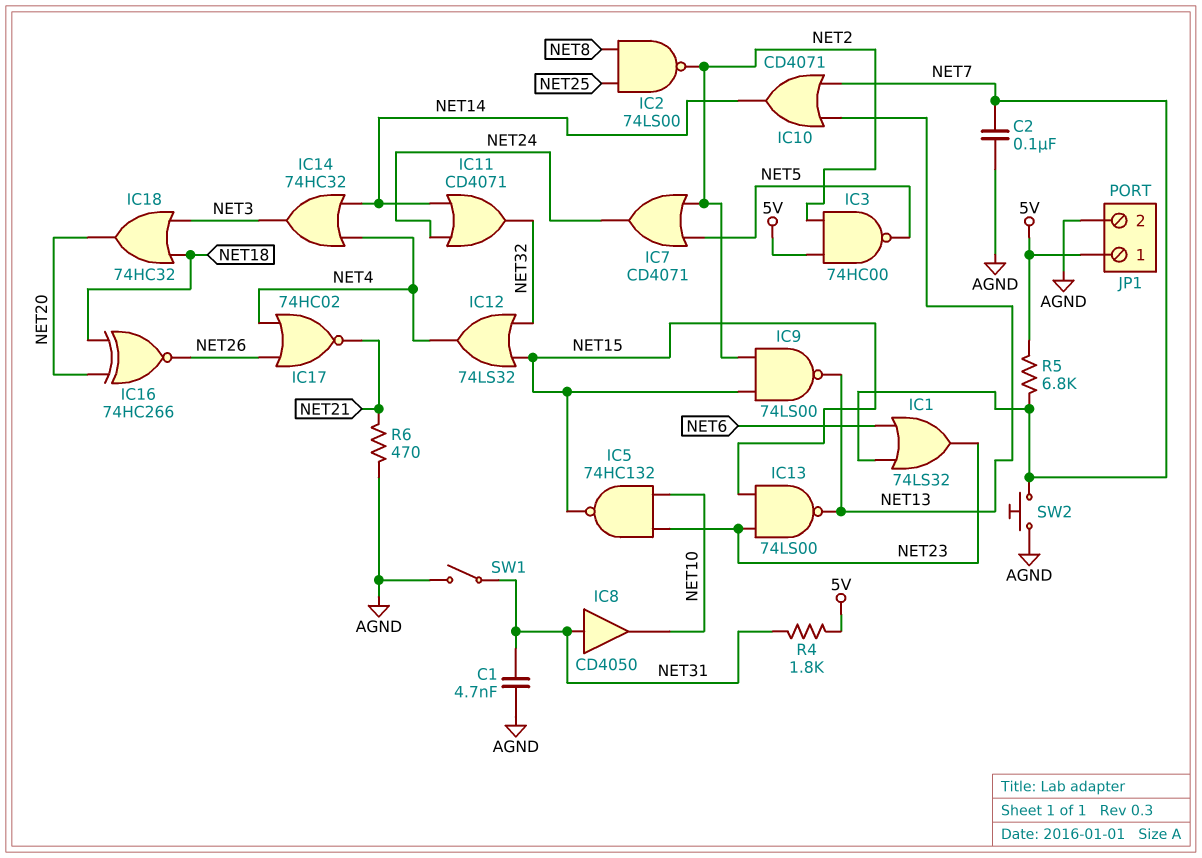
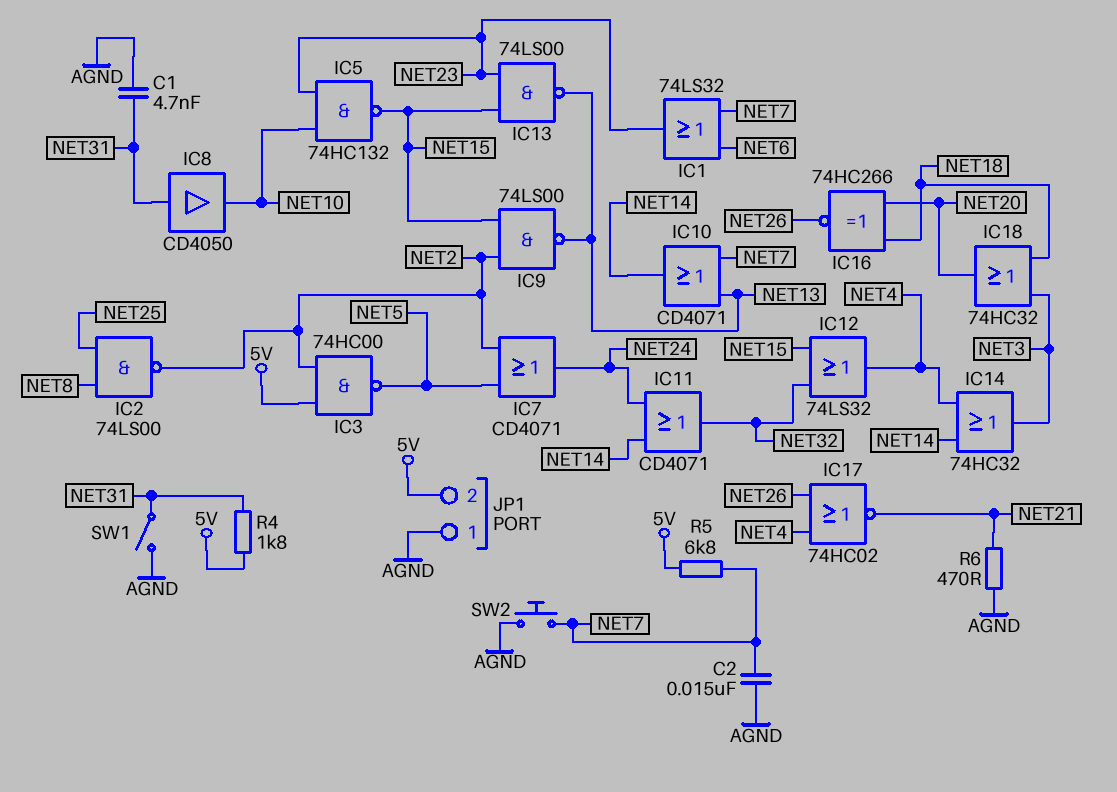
C2: 100nF (AGND, NET7) -> 15nF (AGND, NET7)
JP1 pin 1: 5V -> AGND
JP1 pin 2: AGND -> 5V

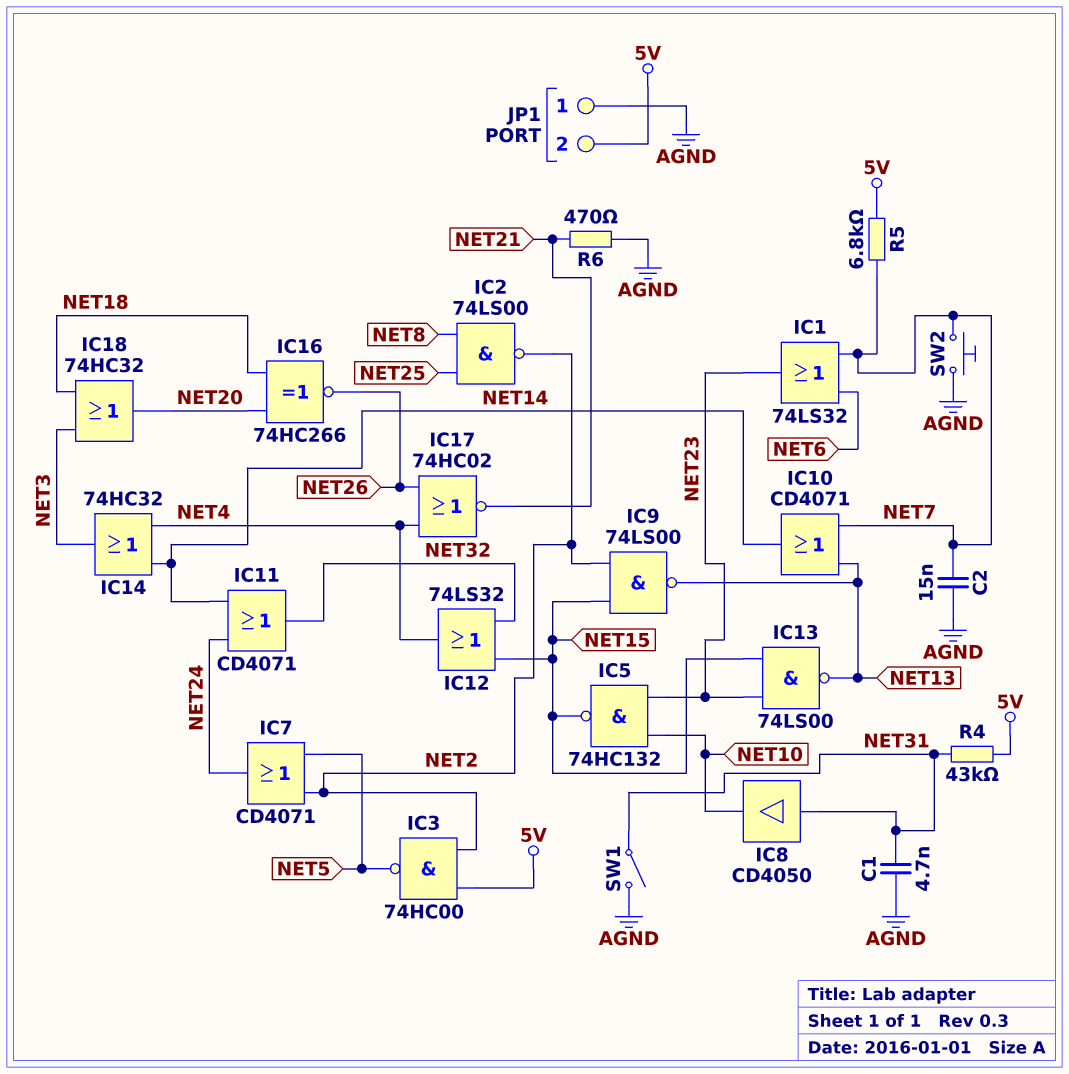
R4: 1.8k (5V, NET31) -> 43k (5V, NET31)

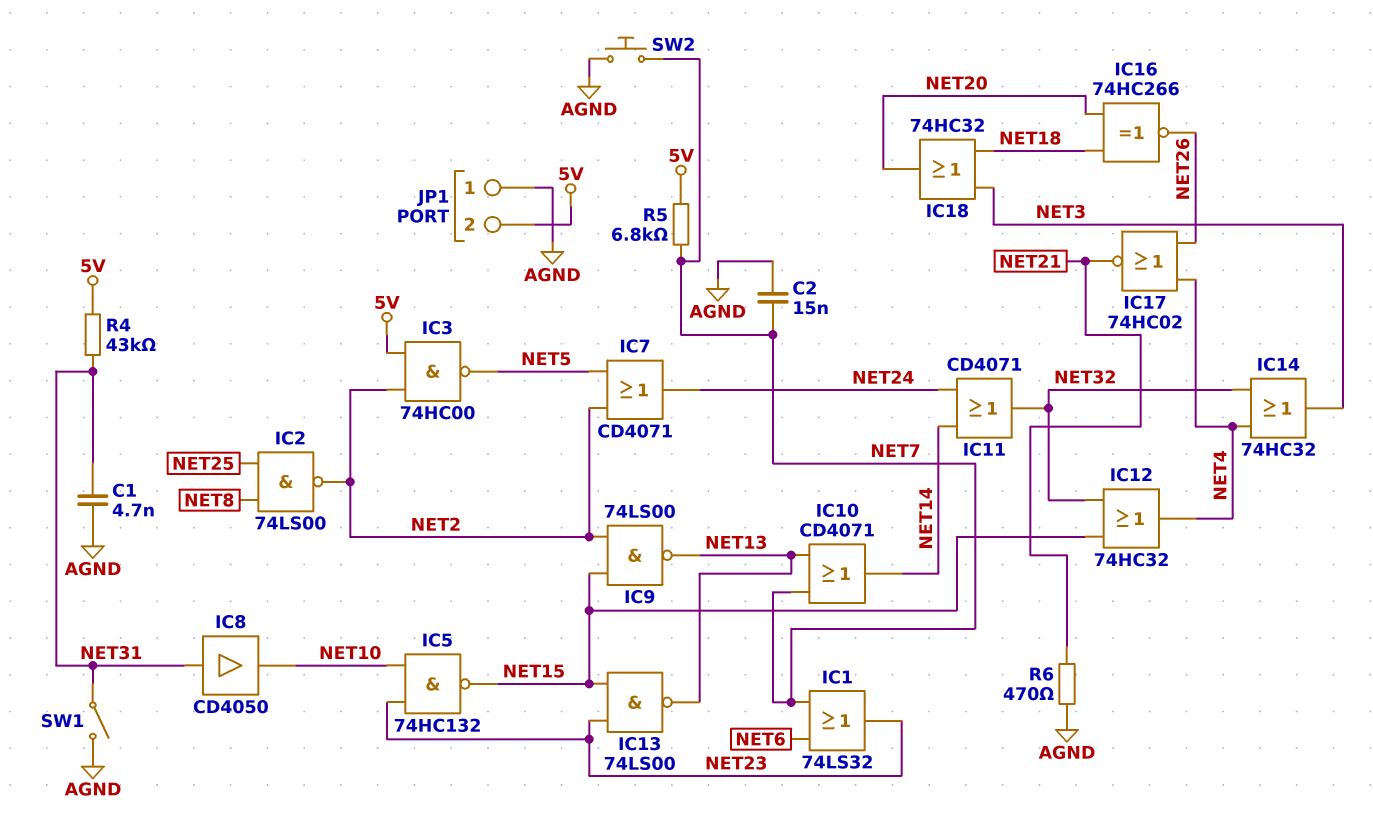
IC12: OR 74LS32 (in NET15, in NET32, out NET4) -> OR 74HC32 (in NET15, in NET32, out NET4)
IC14: OR 74HC32 (in NET4, in NET14, out NET3) -> OR 74HC32 (in NET4, in NET32, out NET3)

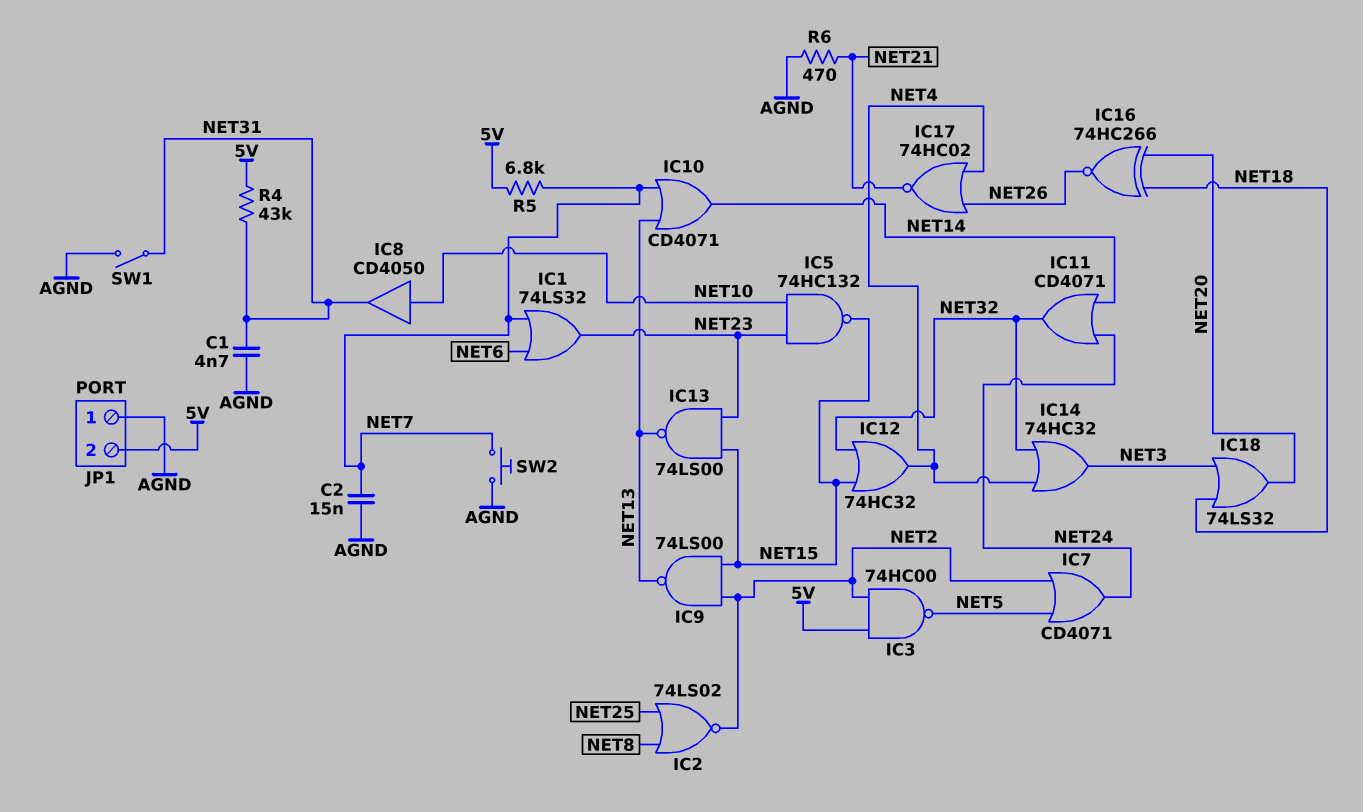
IC2: NAND 74LS00 (in NET8, in NET25, out NET2) -> NOR 74LS02 (in NET8, in NET25, out NET2)
IC8: buffer CD4050 (in NET31, out NET10) -> buffer CD4050 (in NET10, out NET31)
IC18: OR 74HC32 (in NET3, in NET18, out NET20) -> OR 74LS32 (in NET3, in NET18, out NET20)

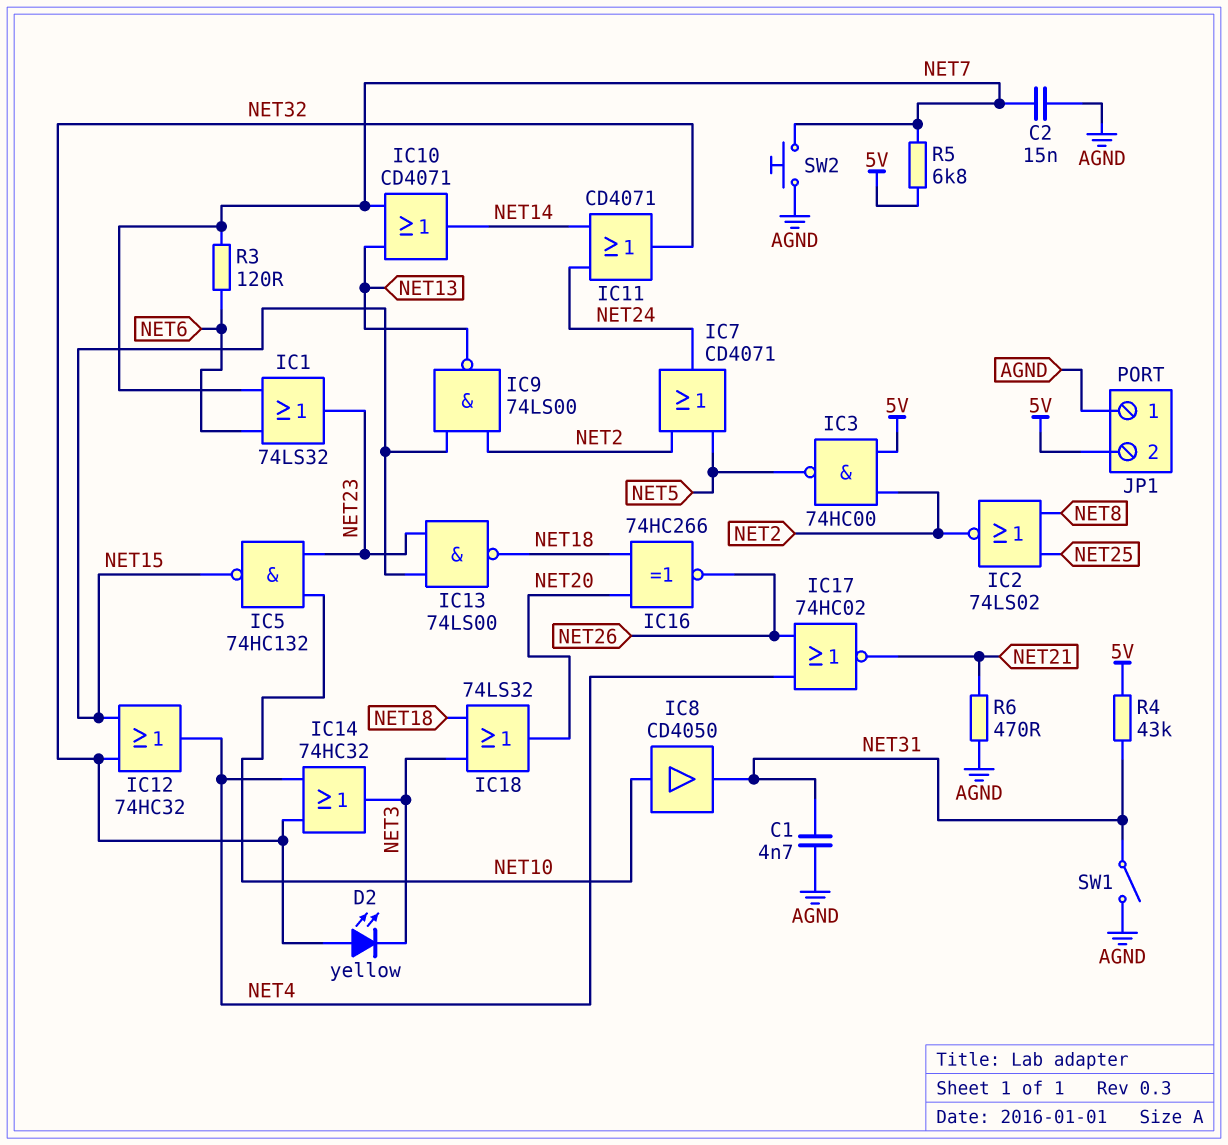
D2: none -> LED yellow (A NET32, K NET3)
IC13: NAND 74LS00 (in NET15, in NET23, out NET13) -> NAND 74LS00 (in NET15, in NET23, out NET18)
R3: none -> 120 (NET6, NET7)

